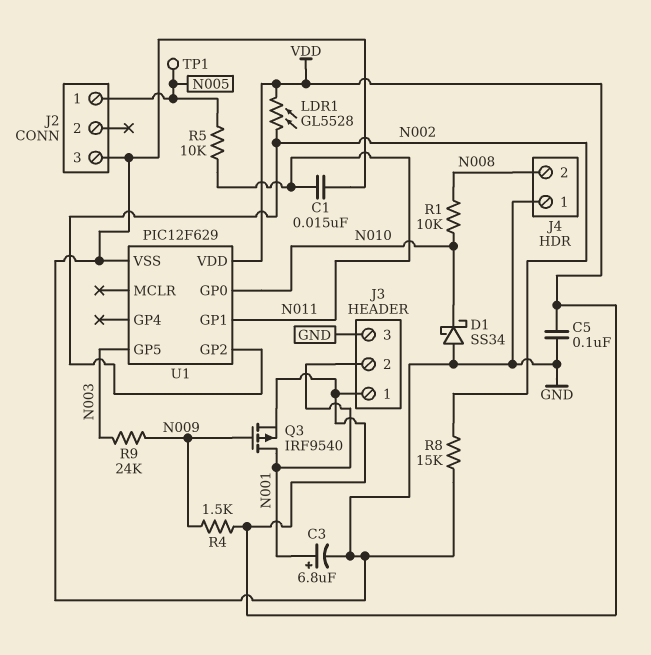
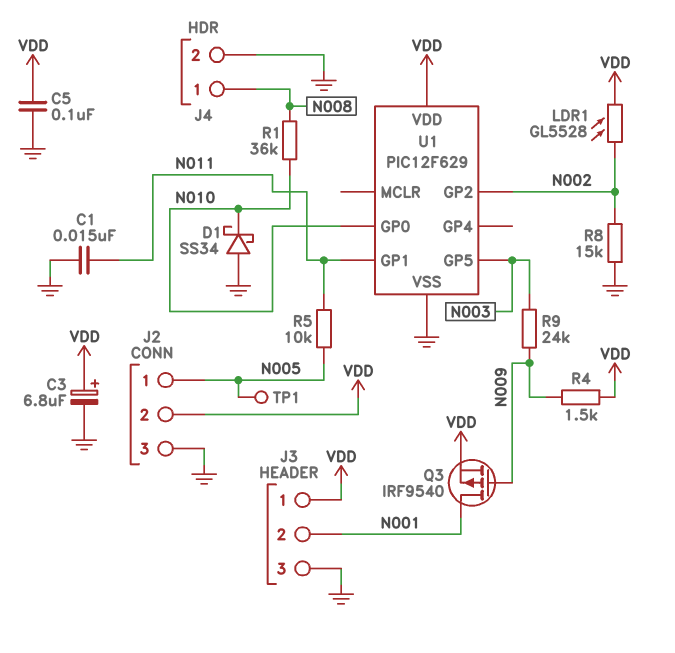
C3: 6.8uF (plus N001, minus GND) -> 6.8uF (plus VDD, minus GND)
J2 pin 2: none -> VDD
J4 pin 1: GND -> N008
J4 pin 2: N008 -> GND
R1: 10k (N008, N010) -> 36k (N008, N010)

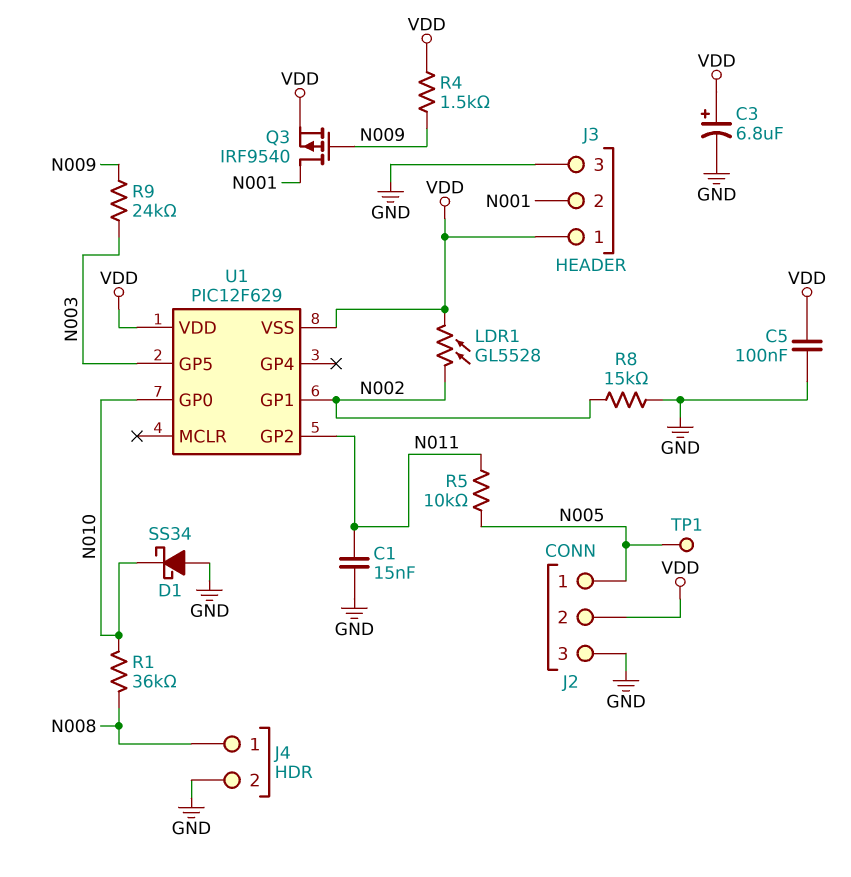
U1 pin GP1: N011 -> N002
U1 pin GP2: N002 -> N011
U1 pin VSS: GND -> VDD

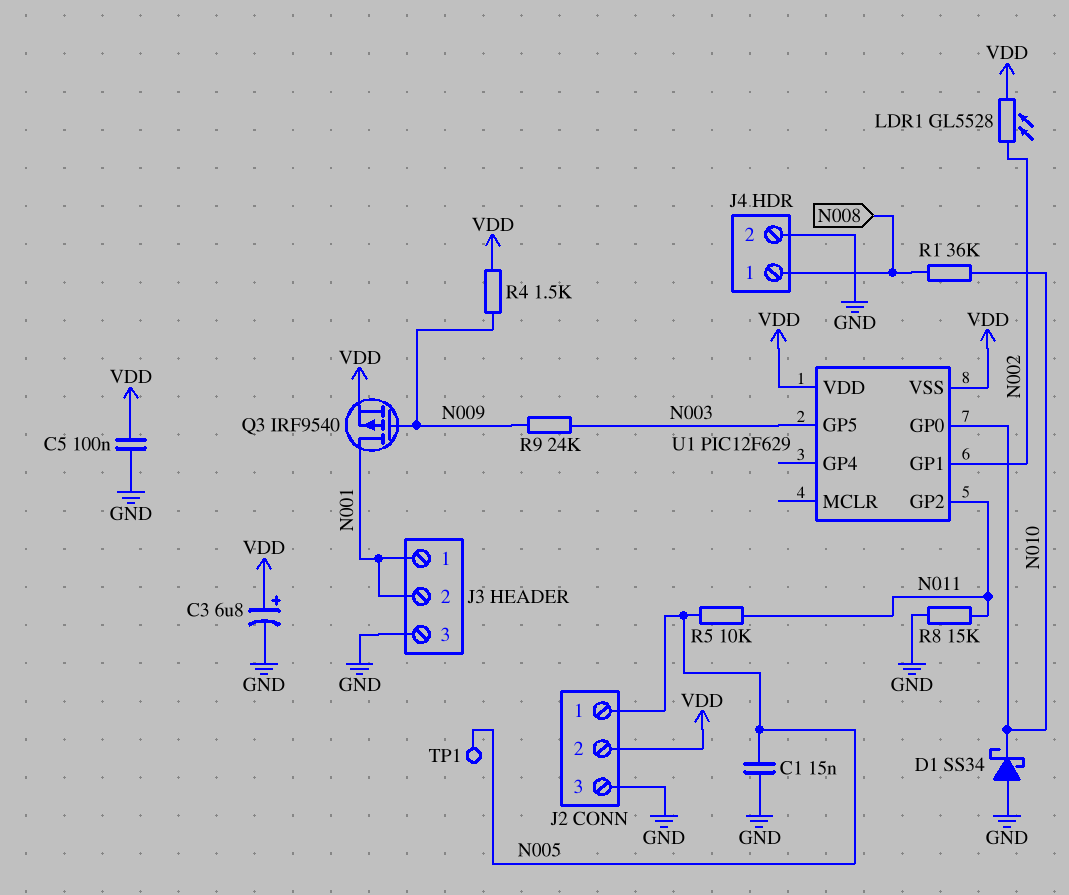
C1: 15nF (GND, N011) -> 15nF (GND, N005)
J3 pin 1: VDD -> N001
R8: 15k (GND, N002) -> 15k (GND, N011)

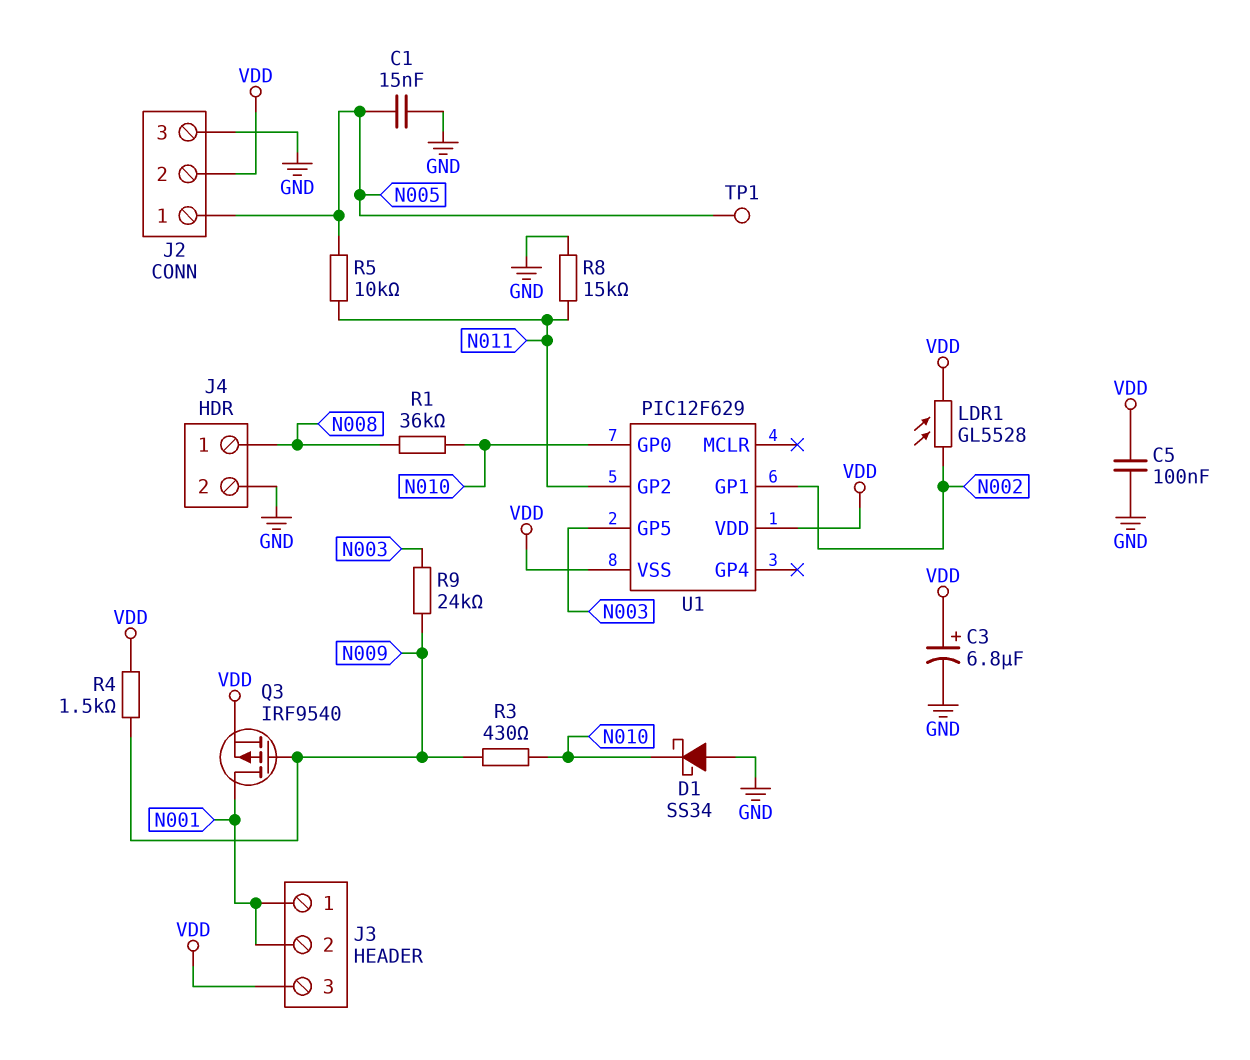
J3 pin 3: GND -> VDD
R3: none -> 430 (N009, N010)

